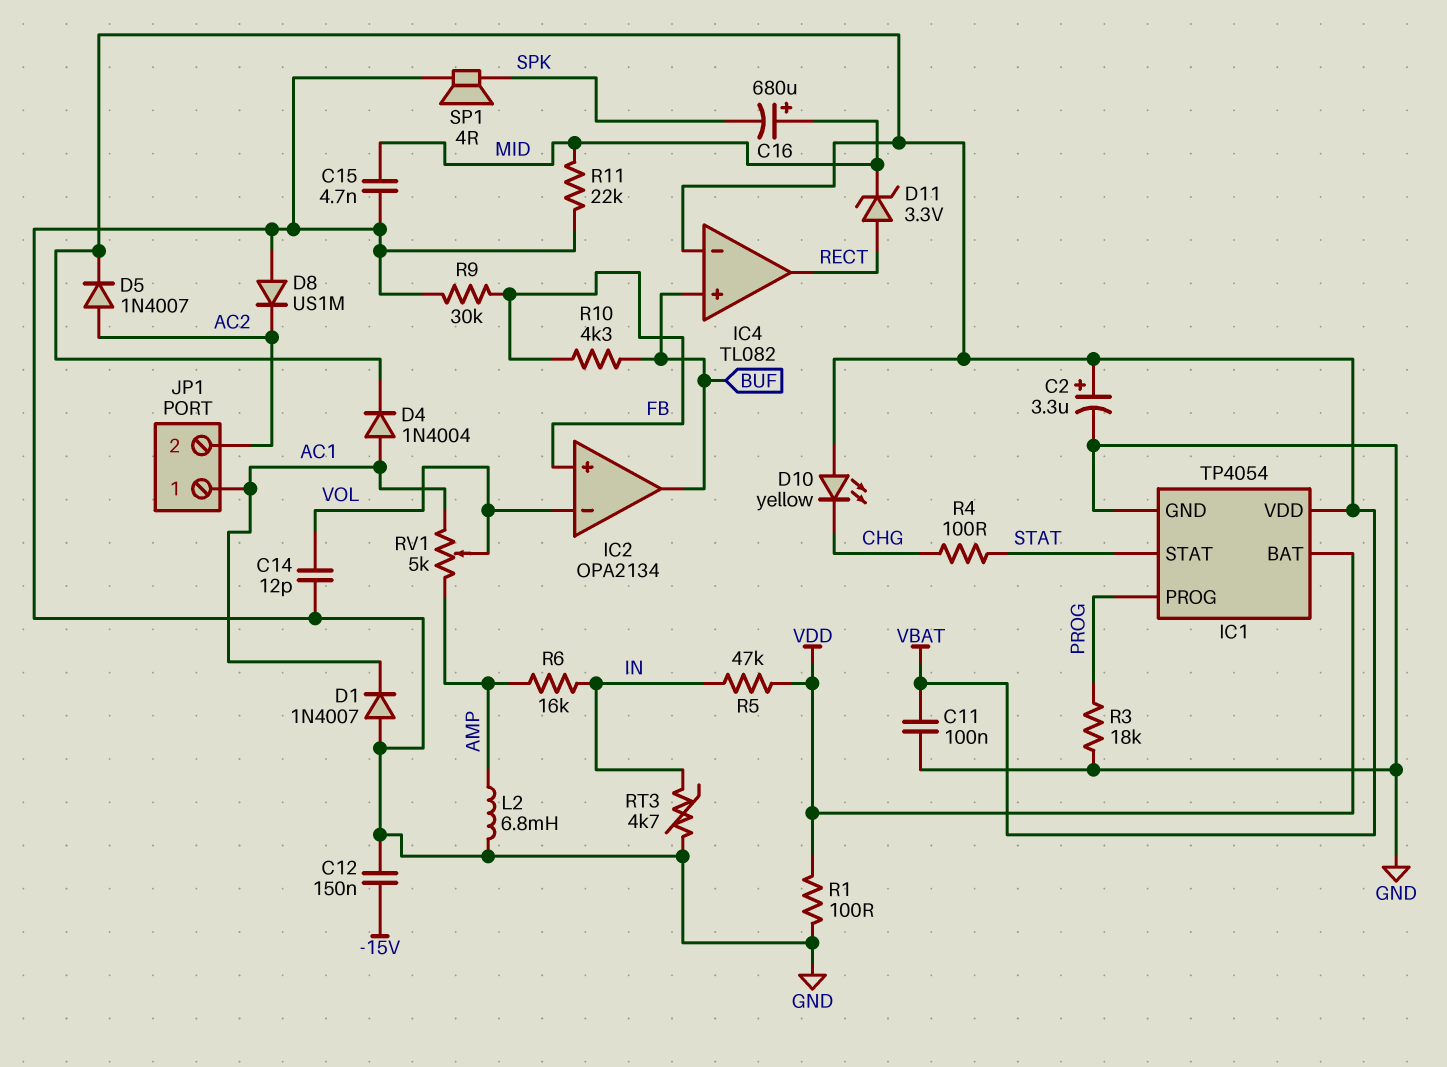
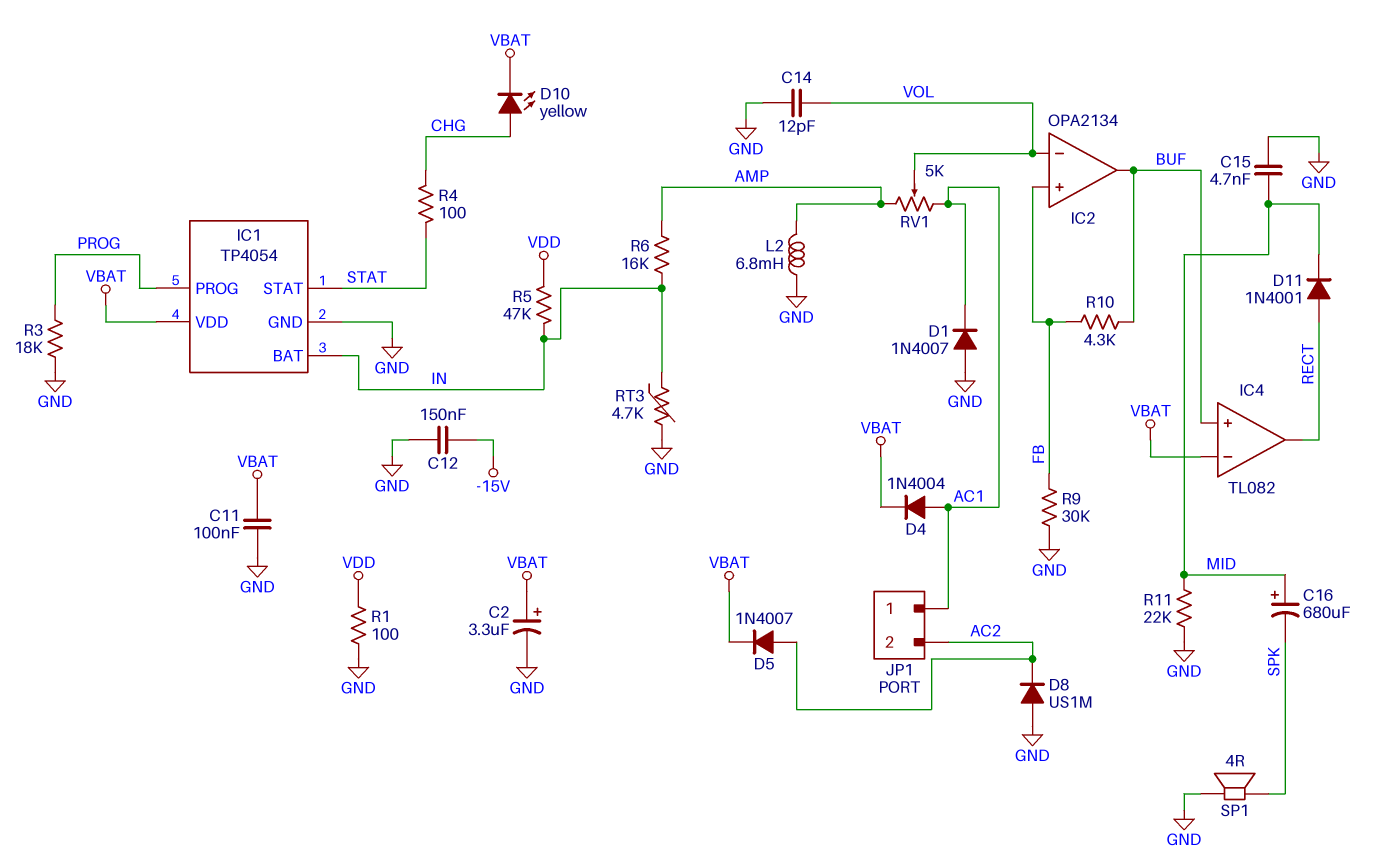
D10: LED yellow (A VBAT, K CHG) -> LED yellow (A CHG, K VBAT)
D11: zener 3.3V (A RECT, K MID) -> diode 1N4001 (A RECT, K MID)
IC1 pin BAT: VDD -> IN

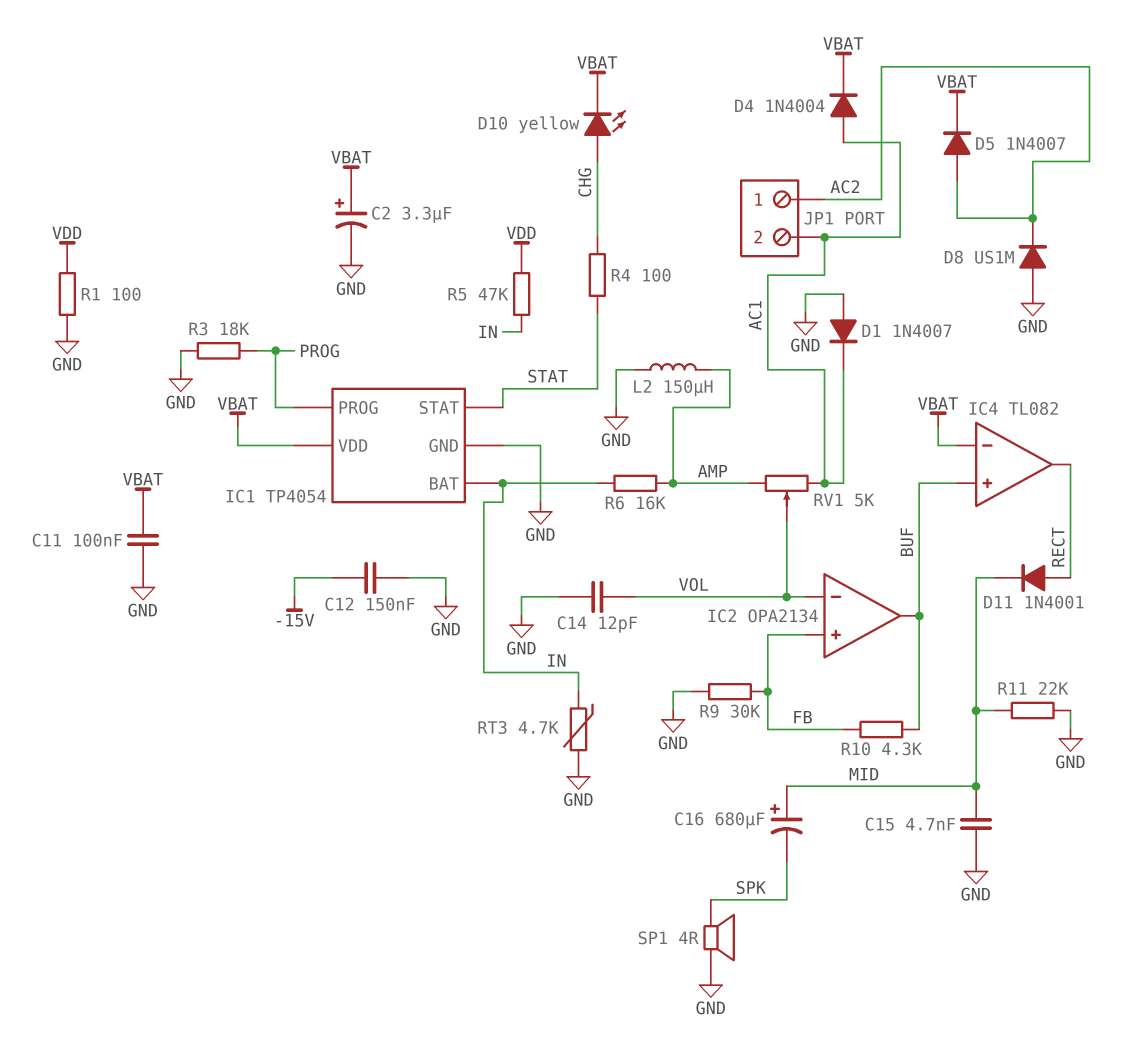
JP1 pin 1: AC1 -> AC2
JP1 pin 2: AC2 -> AC1
L2: 6.8mH (AMP, GND) -> 150uH (AMP, GND)

